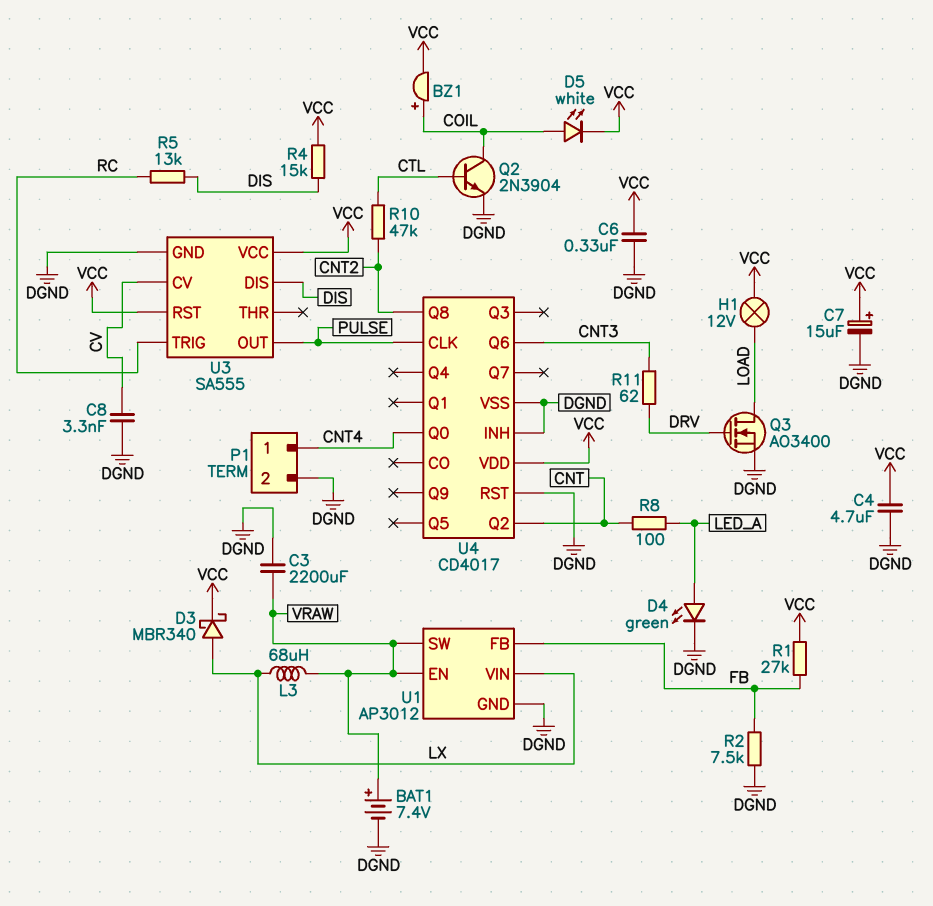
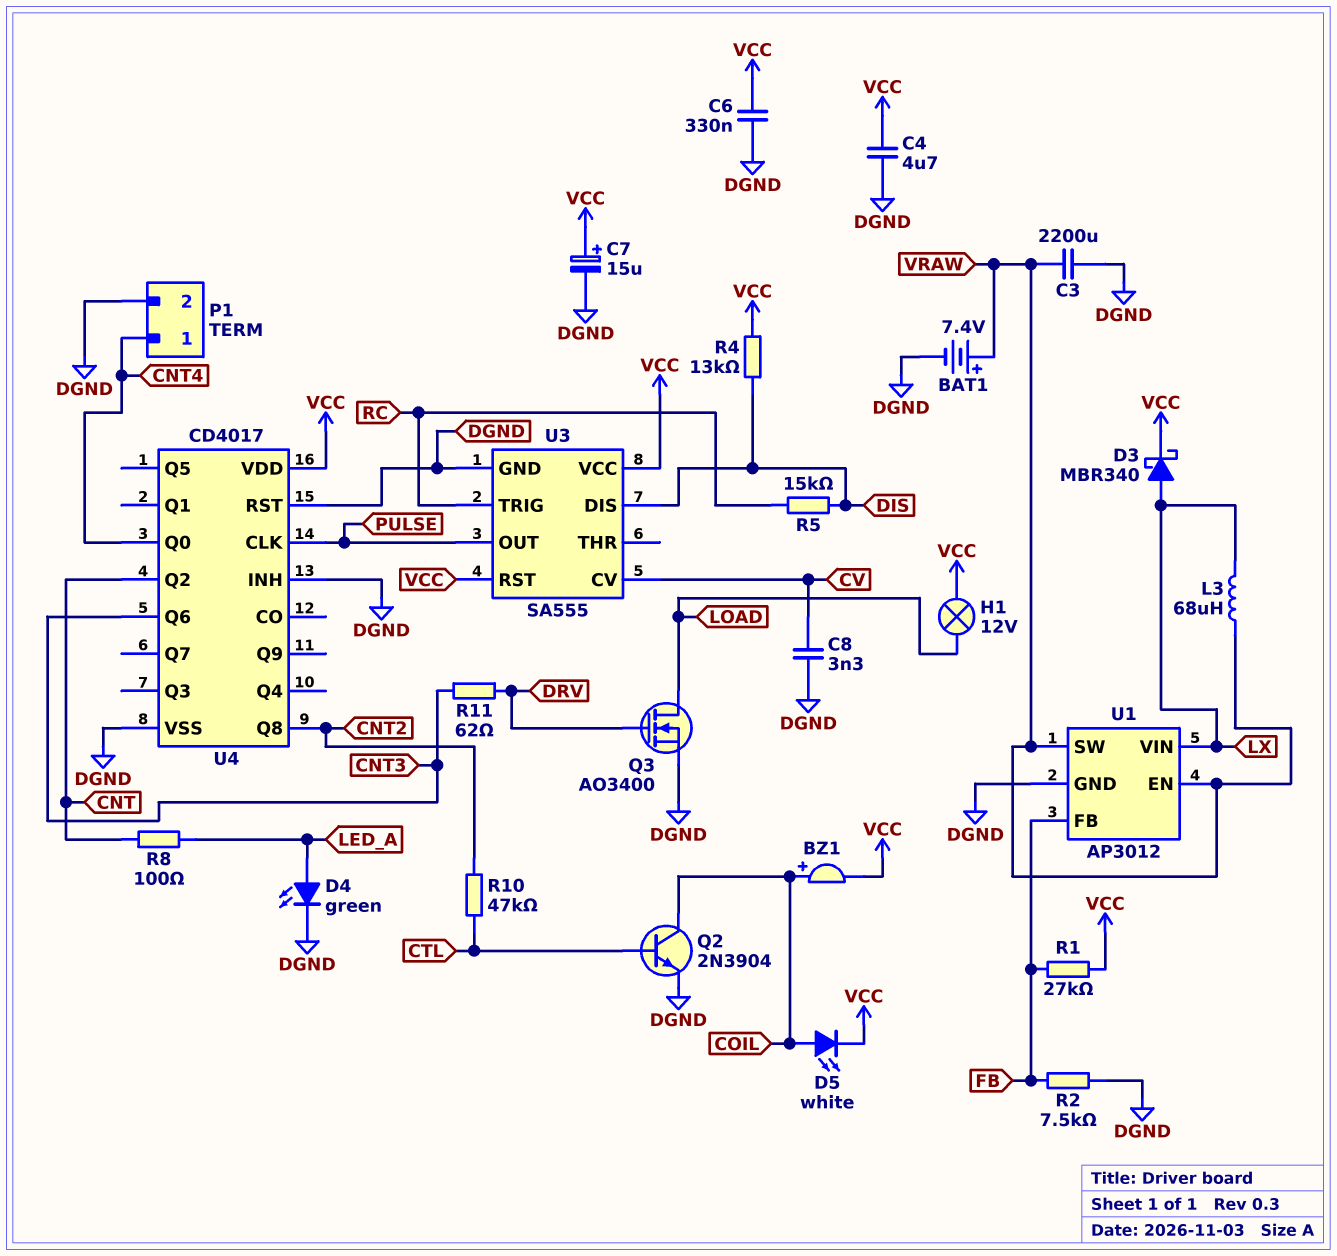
R4: 15k (DIS, VCC) -> 13k (DIS, VCC)
R5: 13k (DIS, RC) -> 15k (DIS, RC)

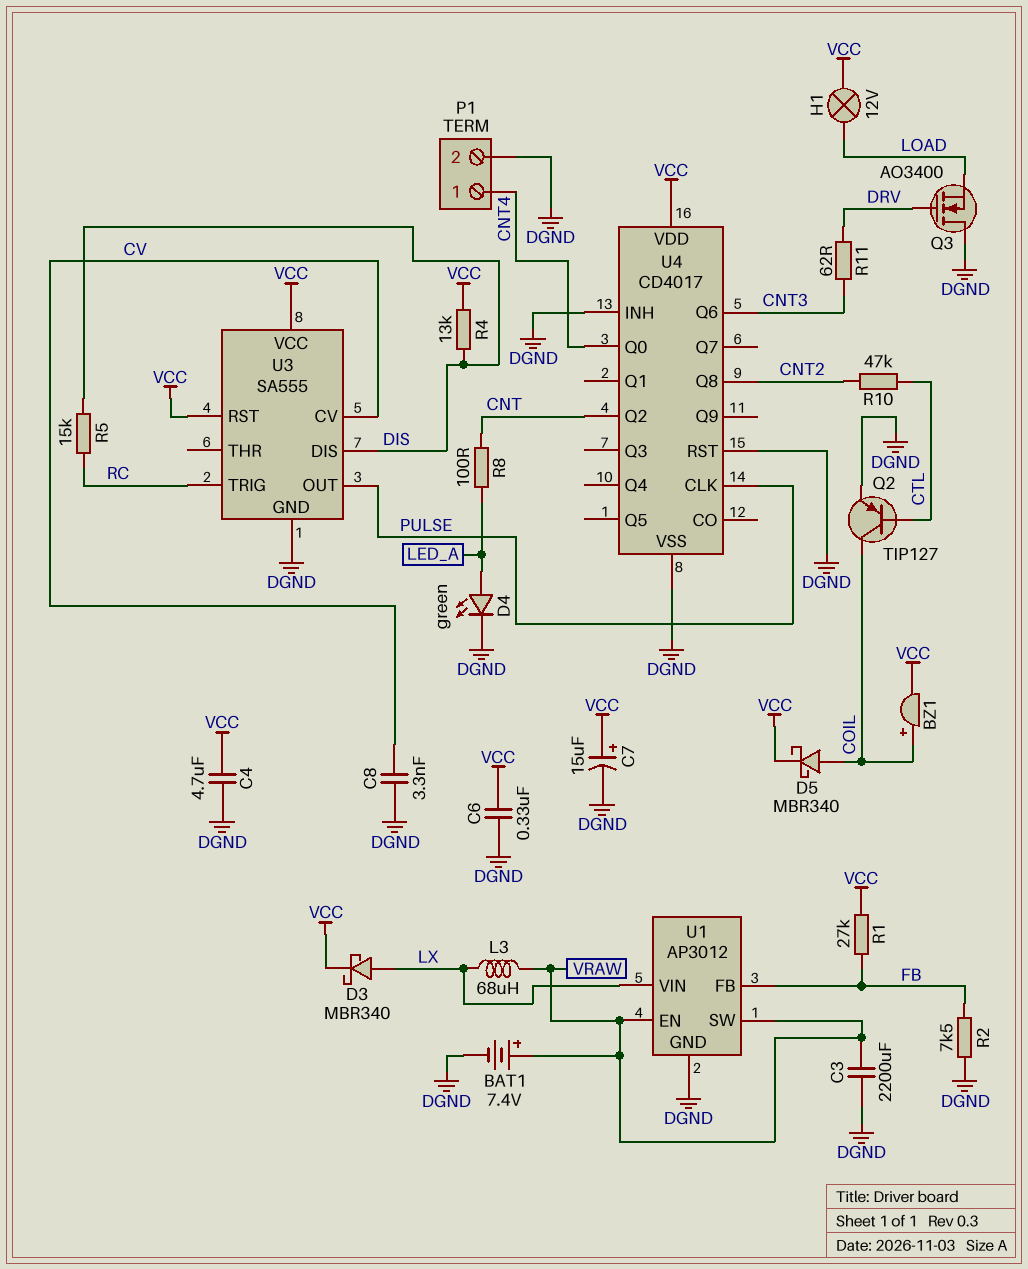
D5: LED white (A COIL, K VCC) -> schottky MBR340 (A COIL, K VCC)
Q2: NPN 2N3904 (B CTL, C COIL, E DGND) -> PNP TIP127 (B CTL, C COIL, E DGND)
Q3: NMOS AO3400 (G DRV, D LOAD, S DGND) -> NMOS AO3400 (G DRV, D DGND, S LOAD)

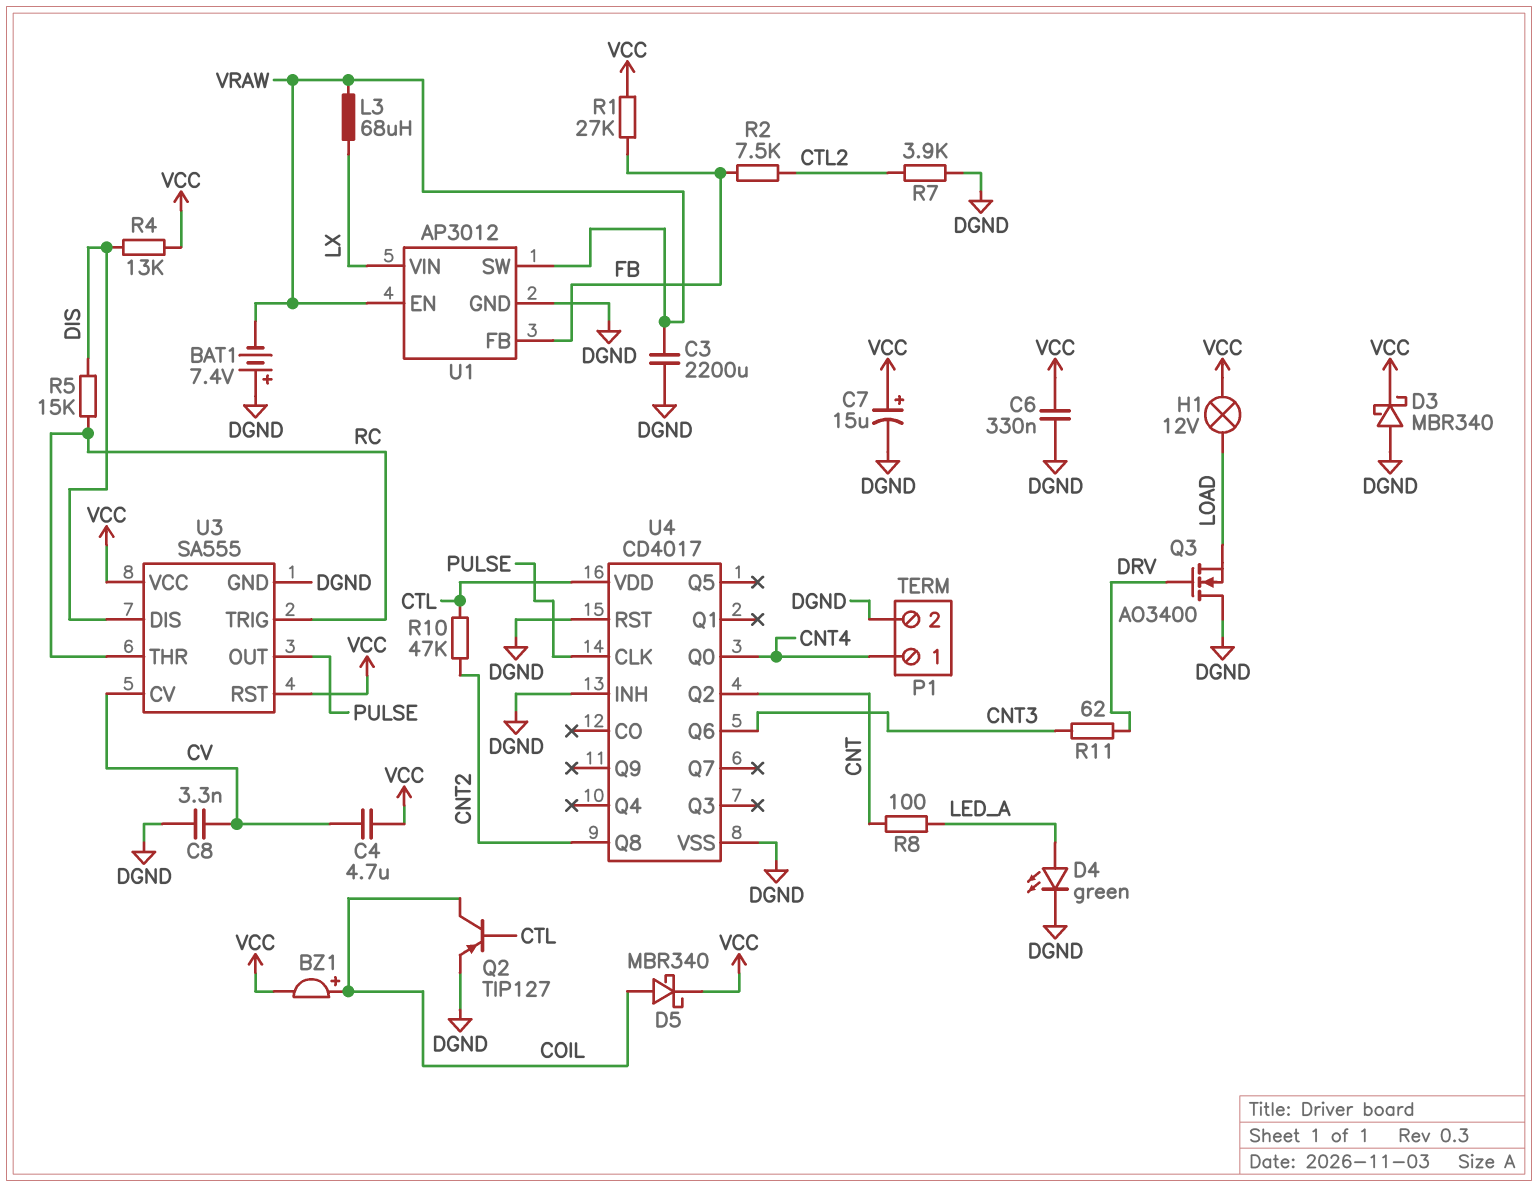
BAT1: 7.4V (plus VRAW, minus DGND) -> 7.4V (plus DGND, minus VRAW)
C4: 4.7uF (DGND, VCC) -> 4.7uF (CV, VCC)
D3: schottky MBR340 (A LX, K VCC) -> schottky MBR340 (A DGND, K VCC)
R2: 7.5k (DGND, FB) -> 7.5k (CTL2, FB)
R7: none -> 3.9k (CTL2, DGND)
U3 pin THR: none -> RC
U4 pin VDD: VCC -> CTL

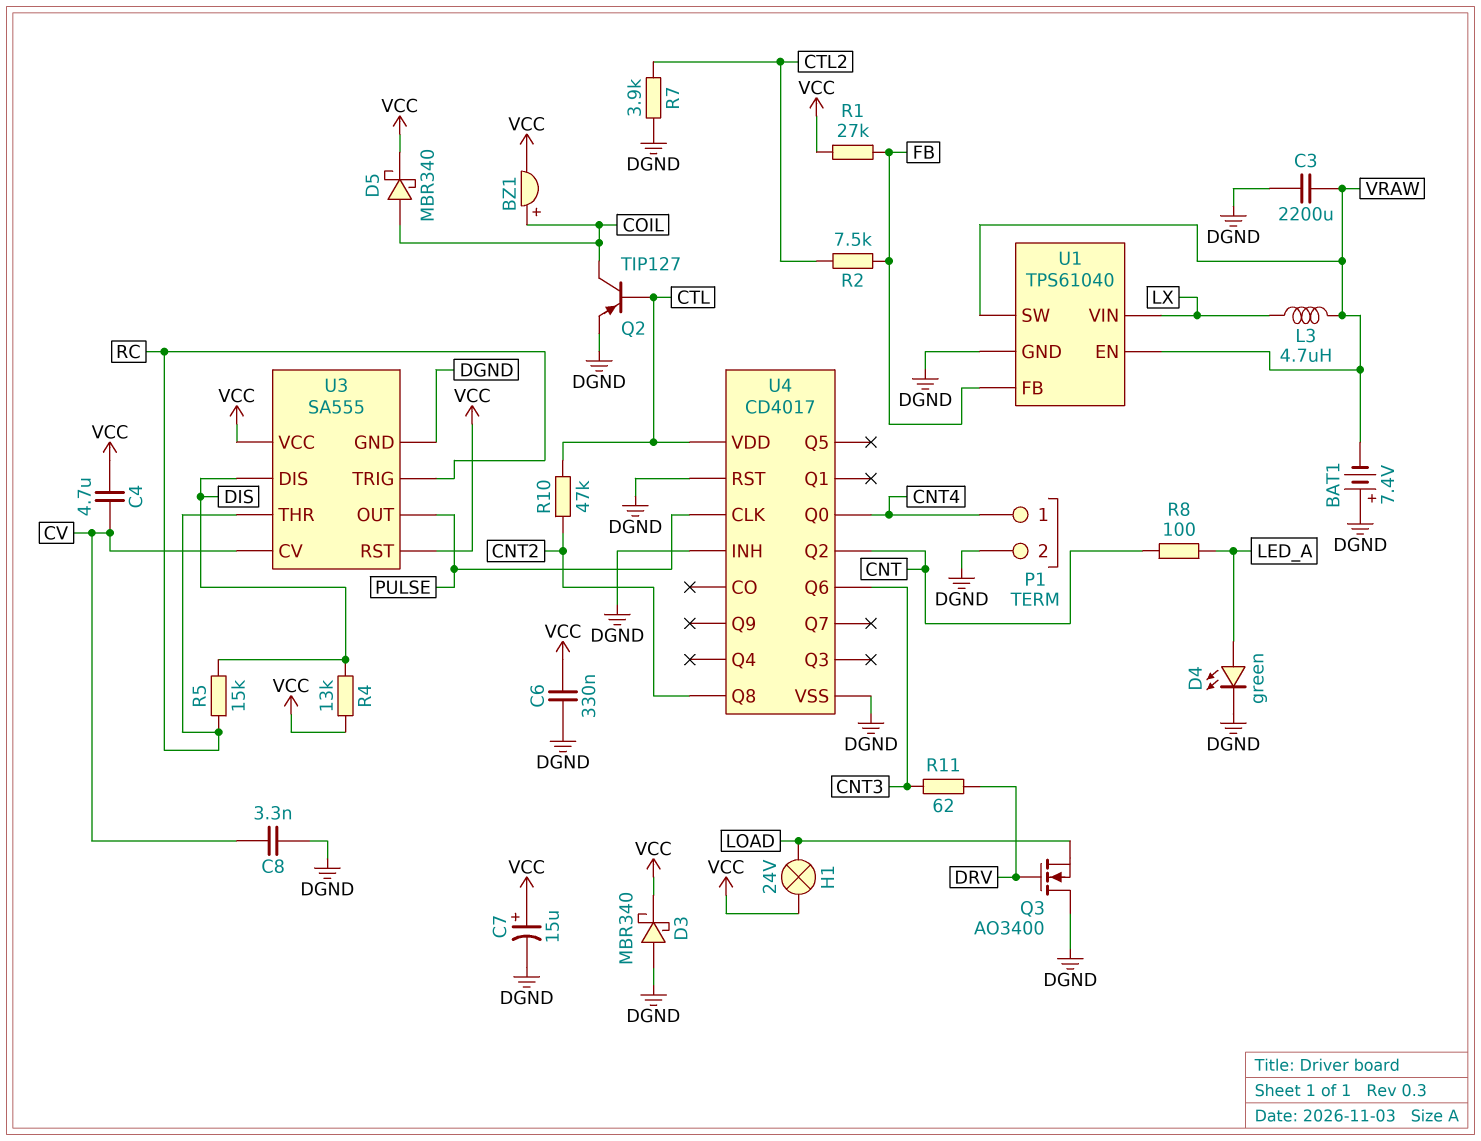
H1: lamp 12V (LOAD, VCC) -> lamp 24V (LOAD, VCC)
L3: 68uH (LX, VRAW) -> 4.7uH (LX, VRAW)
U1: AP3012 -> TPS61040

